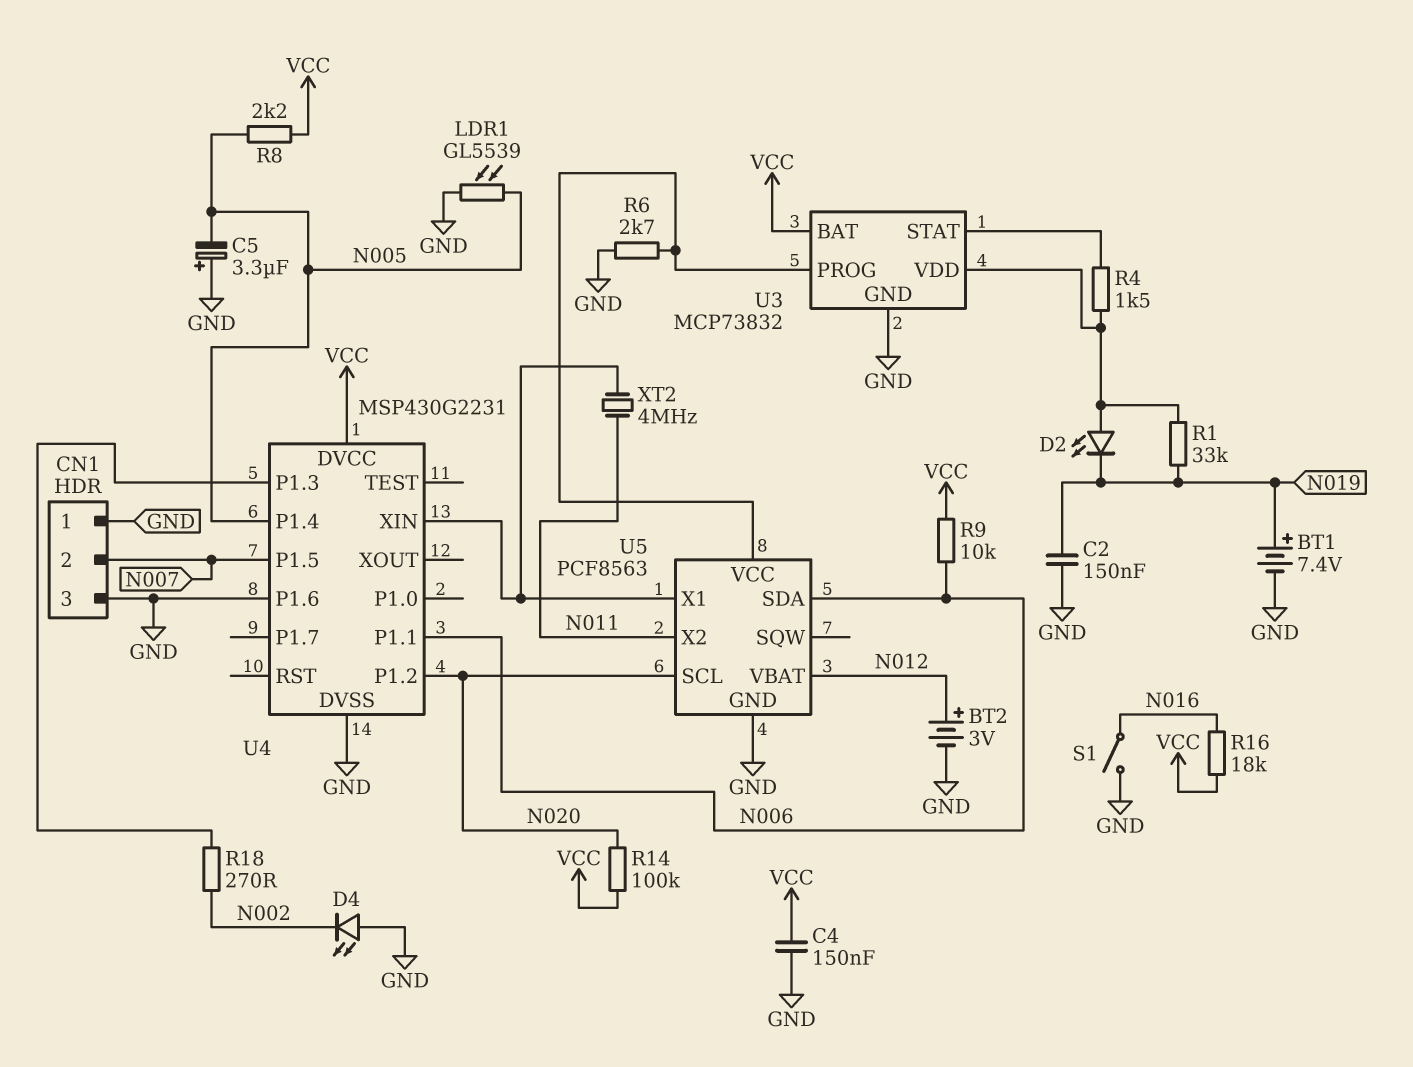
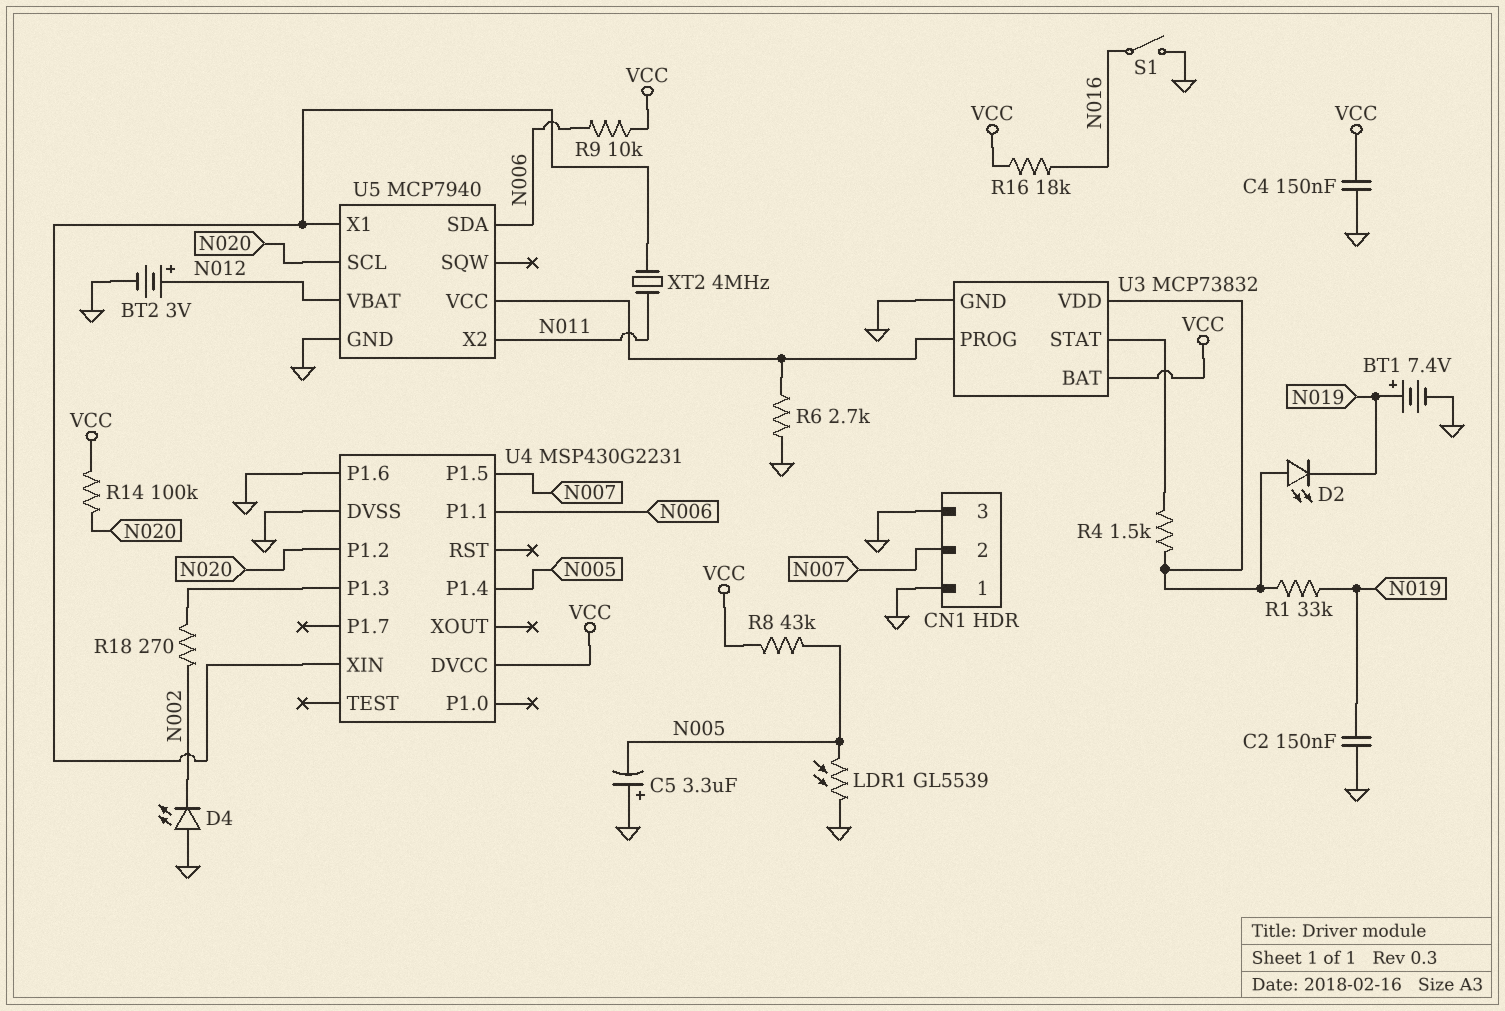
R8: 2.2k (N005, VCC) -> 43k (N005, VCC)
U5: PCF8563 -> MCP7940

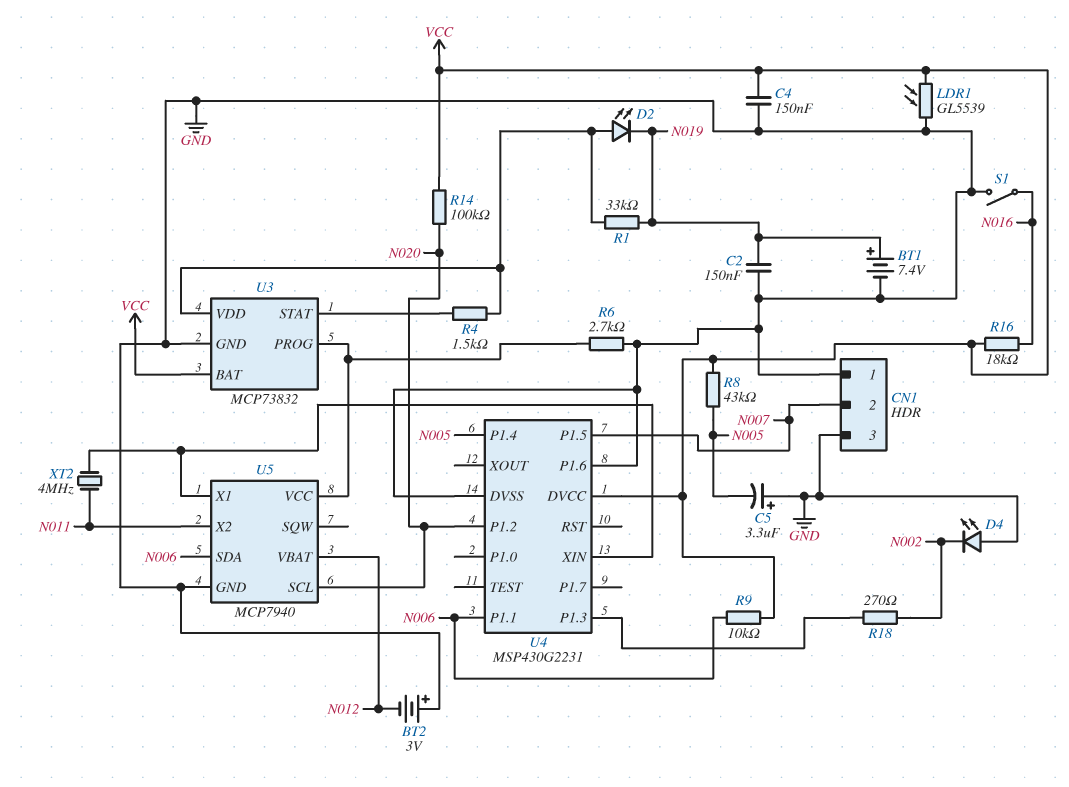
BT2: 3V (plus N012, minus GND) -> 3V (plus GND, minus N012)
LDR1: GL5539 (GND, N005) -> GL5539 (GND, VCC)

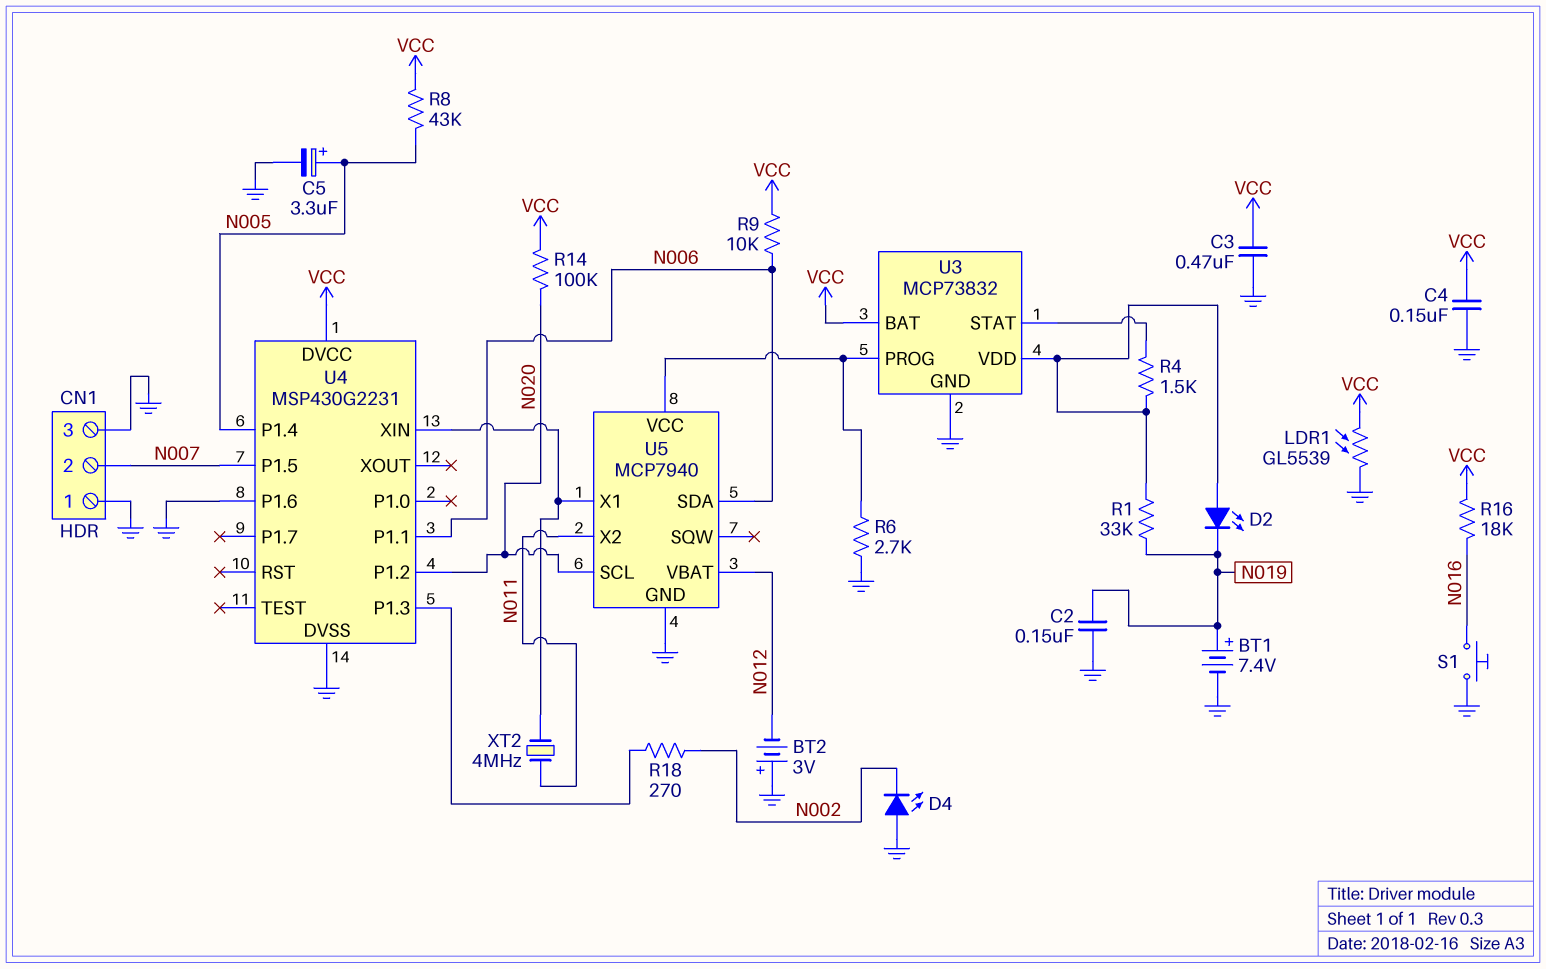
C3: none -> 470nF (GND, VCC)
C5: 3.3uF (plus GND, minus N005) -> 3.3uF (plus N005, minus GND)
S1: switch (GND, N016) -> button (GND, N016)

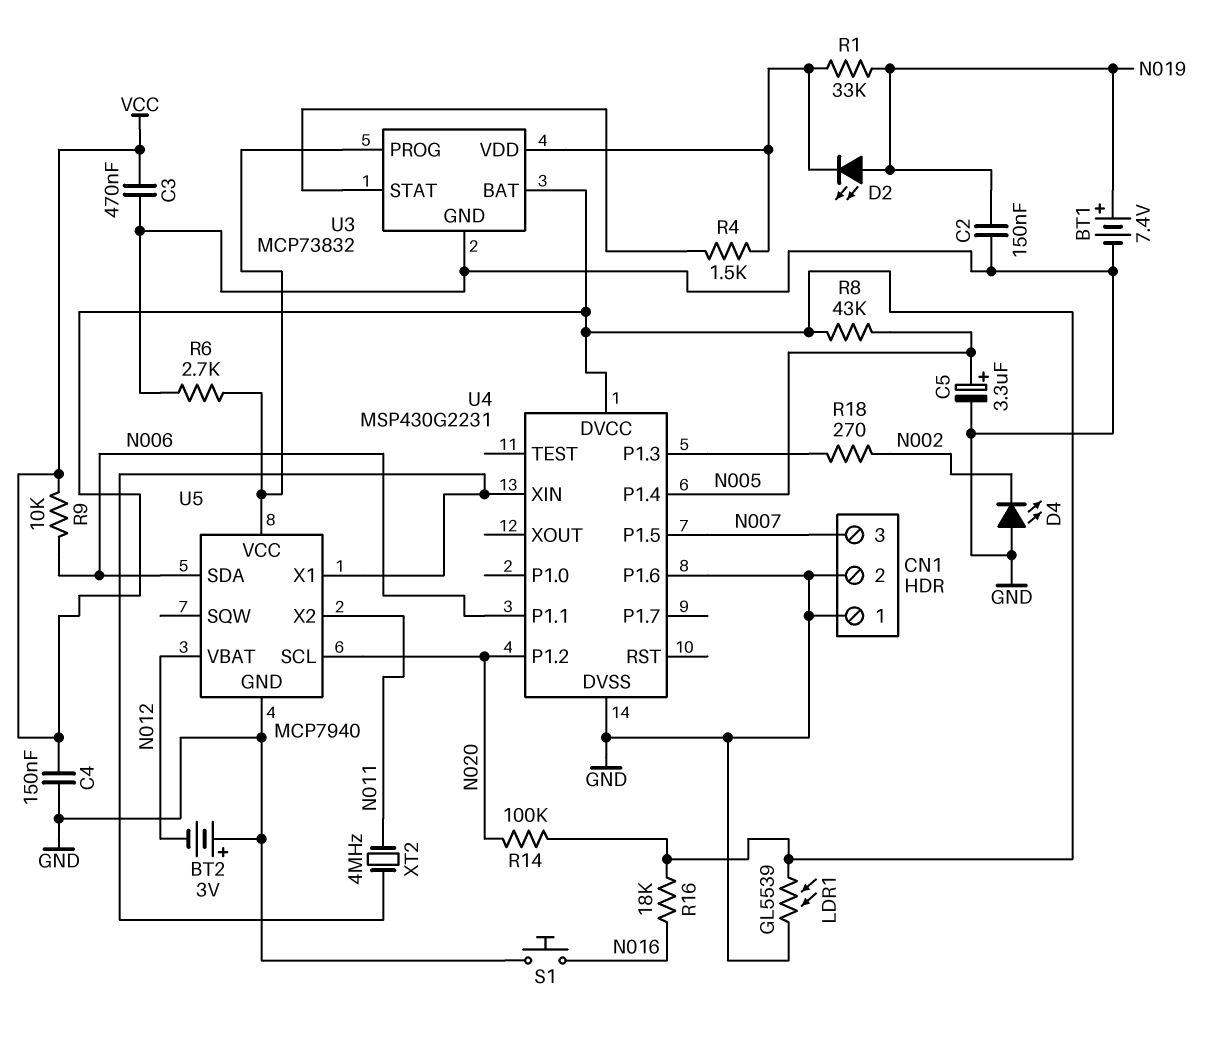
CN1 pin 2: N007 -> GND
CN1 pin 3: GND -> N007
D2: LED (A U3/VDD, K N019) -> LED (A N019, K U3/VDD)

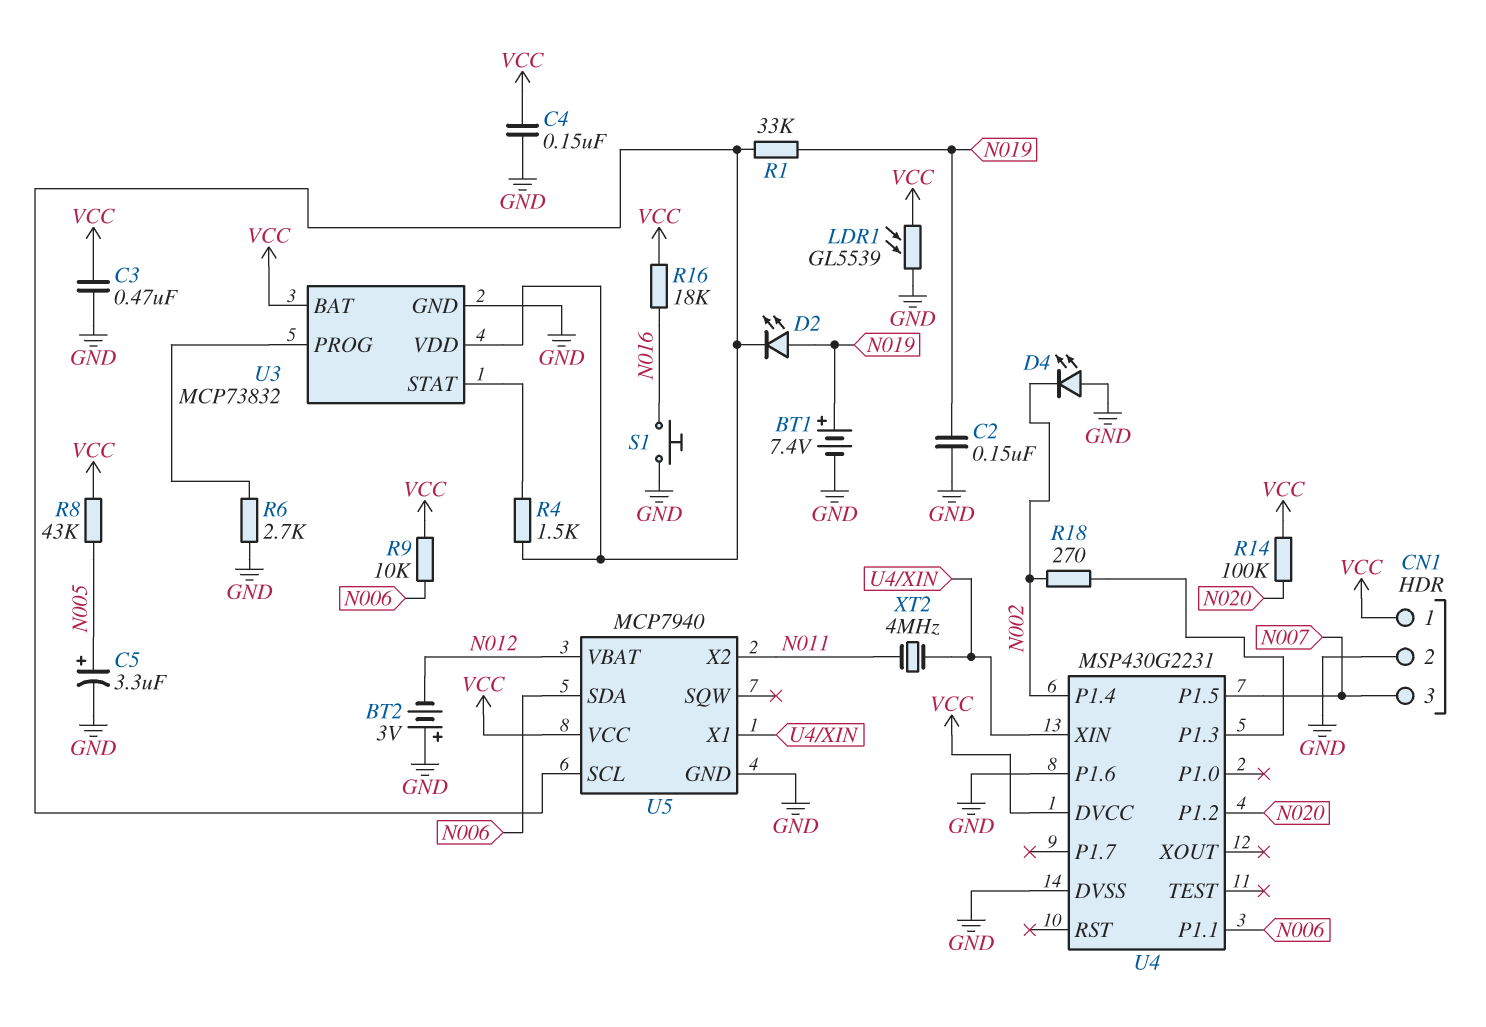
CN1 pin 1: GND -> VCC
U4 pin P1.4: N005 -> N002
U5 pin SCL: N020 -> U3/VDD
U5 pin VCC: U3/PROG -> VCC

